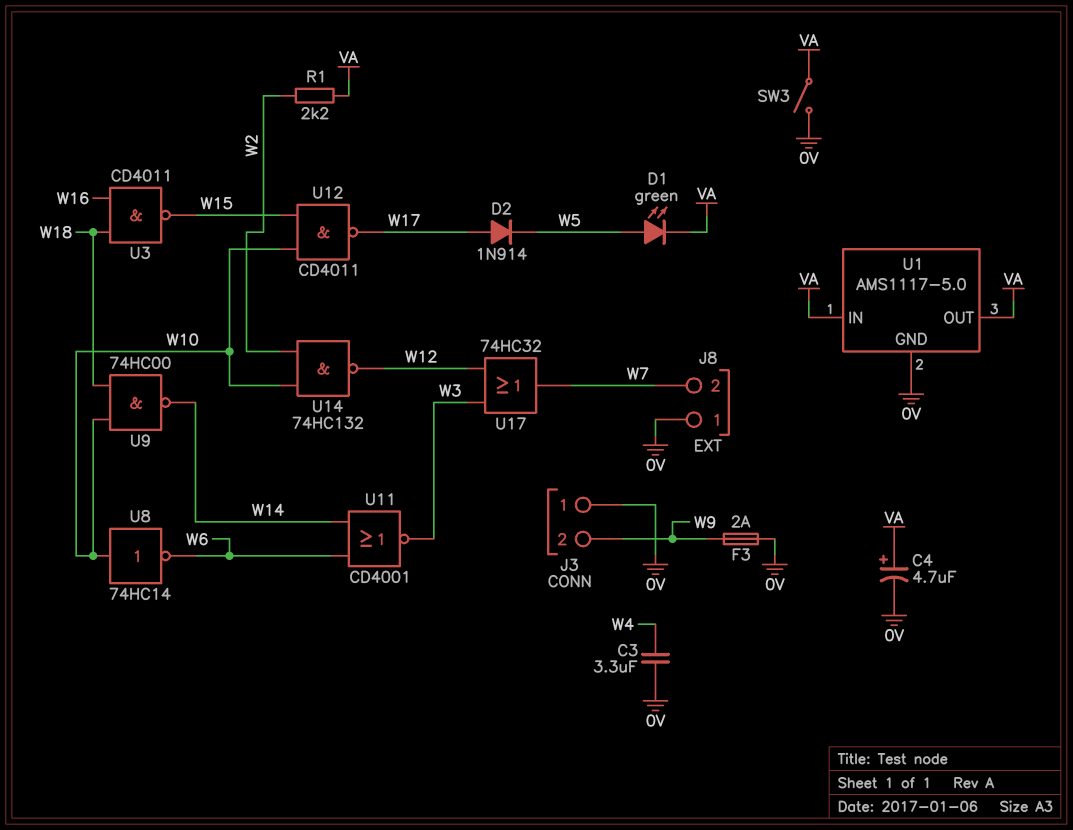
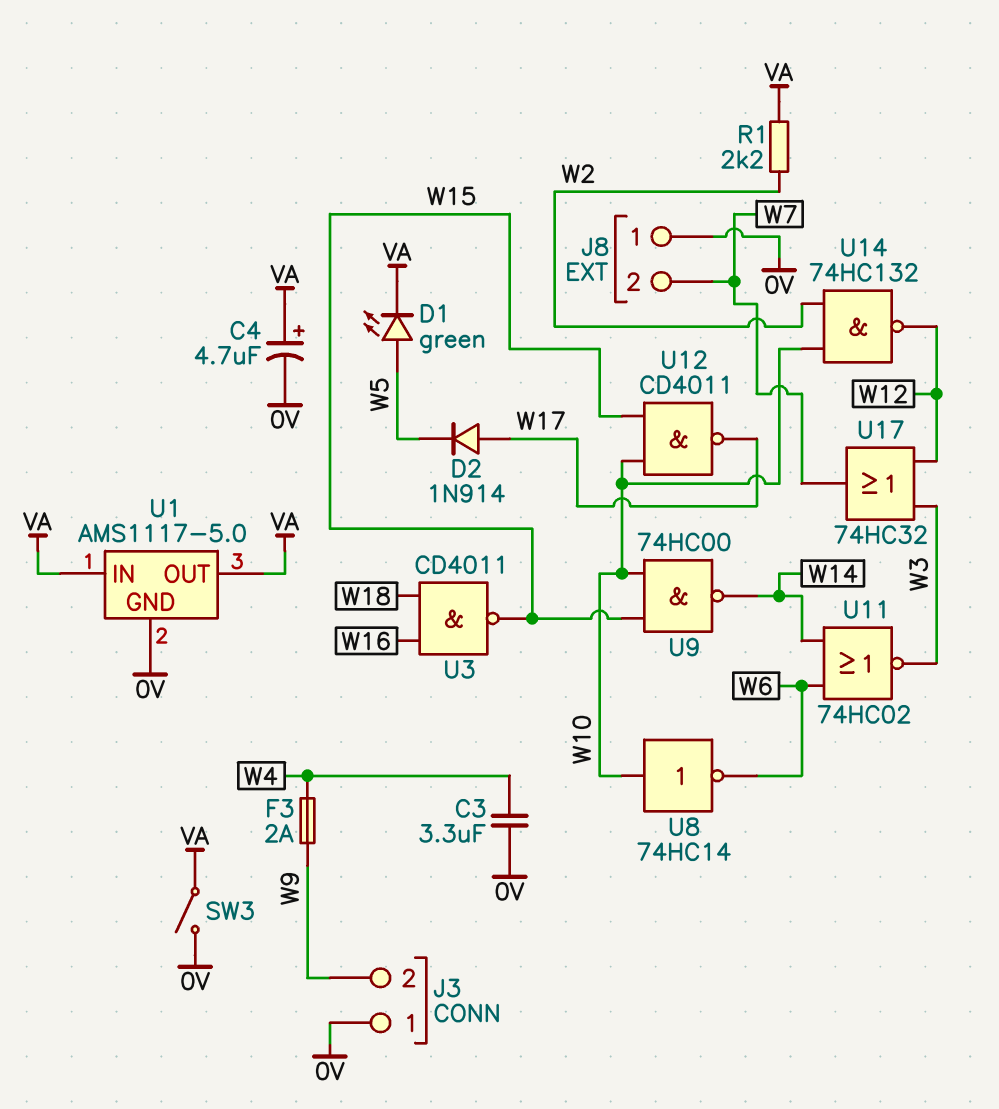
F3: 2A (0V, W9) -> 2A (W4, W9)
U9: NAND 74HC00 (in W10, in W18, out W14) -> NAND 74HC00 (in W10, in W15, out W14)
U11: NOR CD4001 (in W6, in W14, out W3) -> NOR 74HC02 (in W6, in W14, out W3)

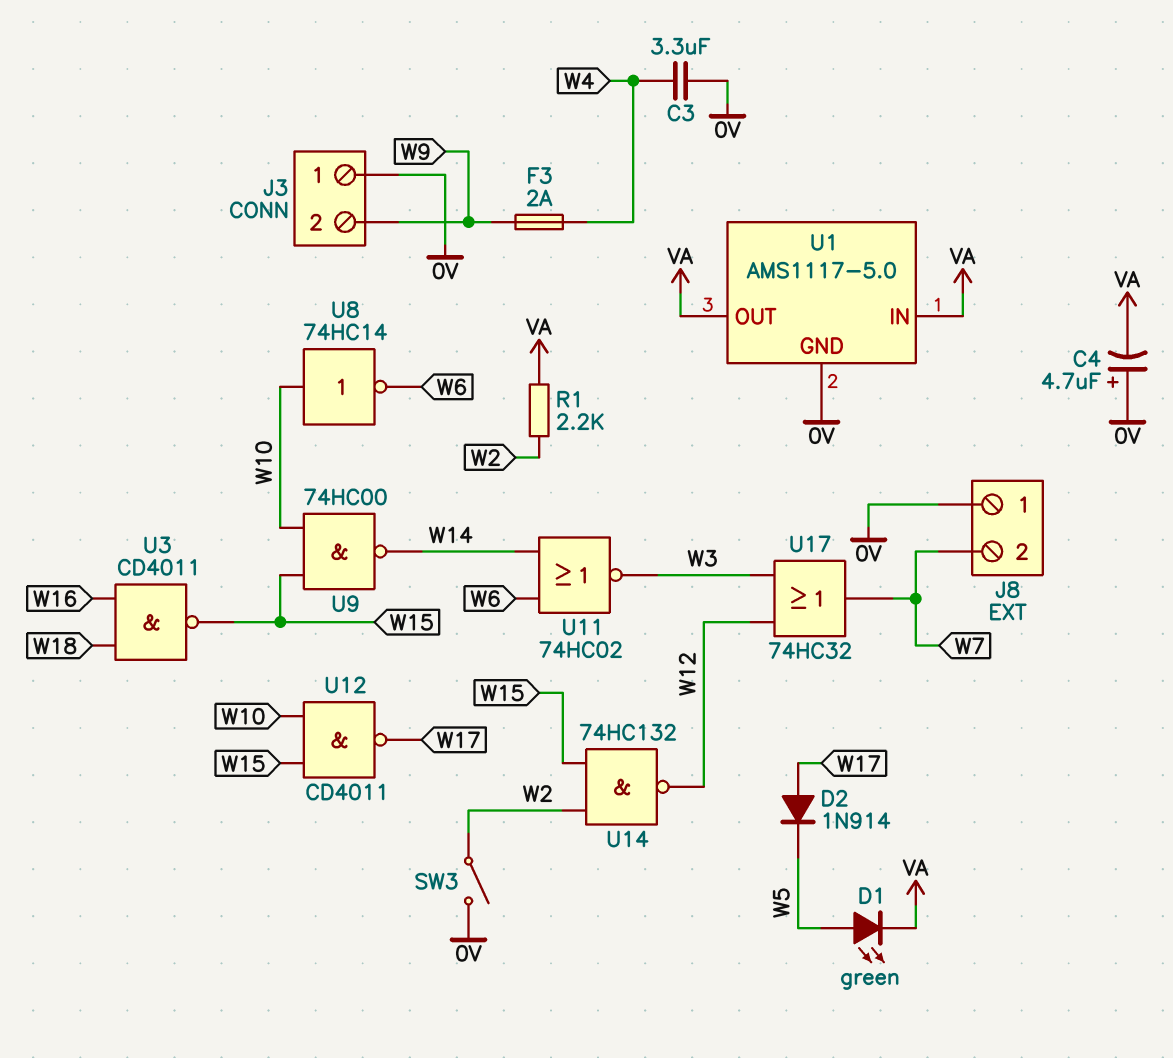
C4: 4.7uF (plus VA, minus 0V) -> 4.7uF (plus 0V, minus VA)
SW3: switch (0V, VA) -> switch (0V, W2)
U14: NAND 74HC132 (in W2, in W10, out W12) -> NAND 74HC132 (in W2, in W15, out W12)

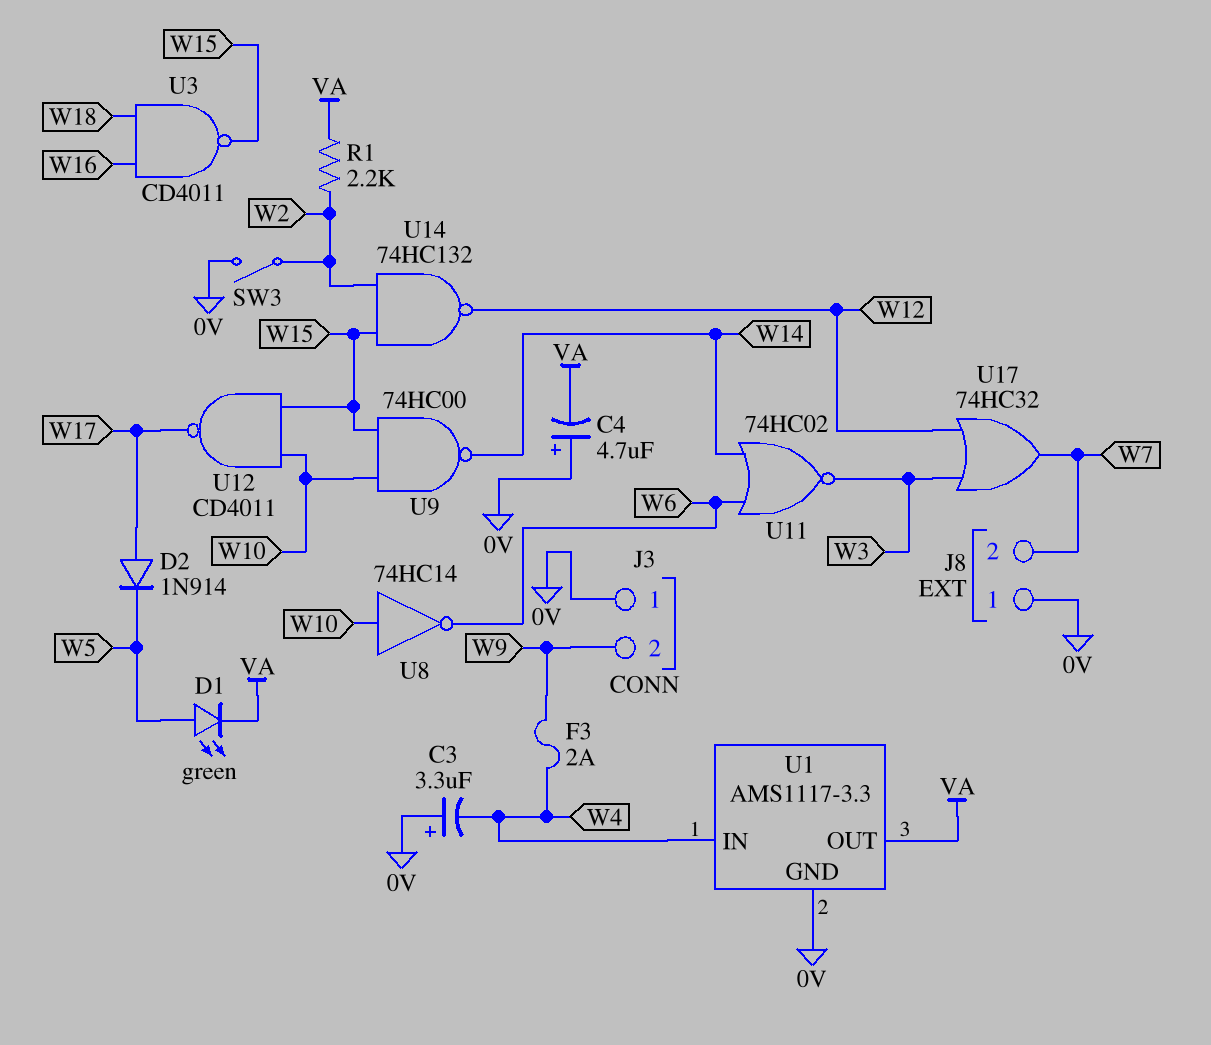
C3: 3.3uF (0V, W4) -> 3.3uF (plus 0V, minus W4)
U1: AMS1117-5.0 -> AMS1117-3.3
U1 pin IN: VA -> W4

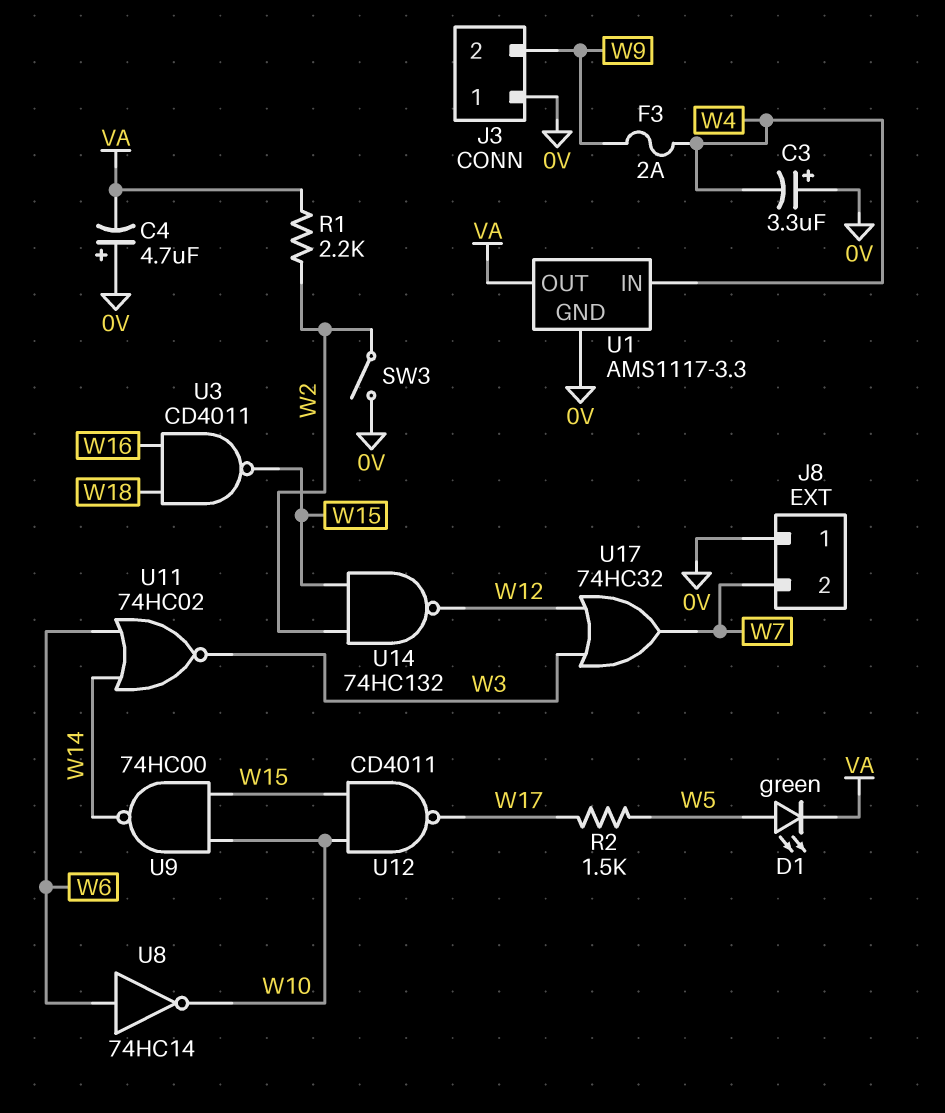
D2: diode 1N914 (A W17, K W5) -> none
R2: none -> 1.5k (W5, W17)
U8: NOT 74HC14 (in W10, out W6) -> NOT 74HC14 (in W6, out W10)

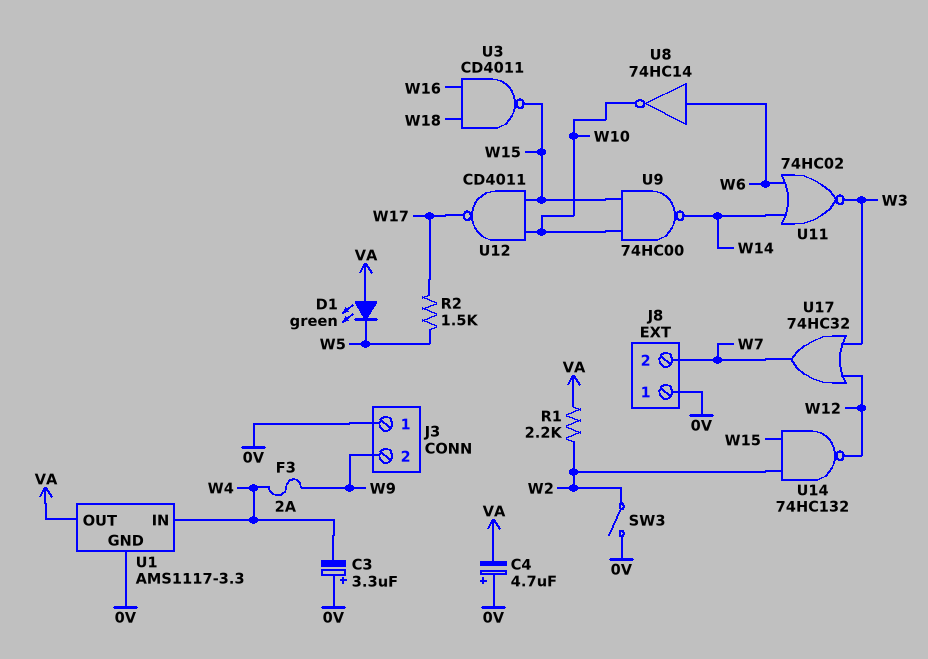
D1: LED green (A W5, K VA) -> LED green (A VA, K W5)

